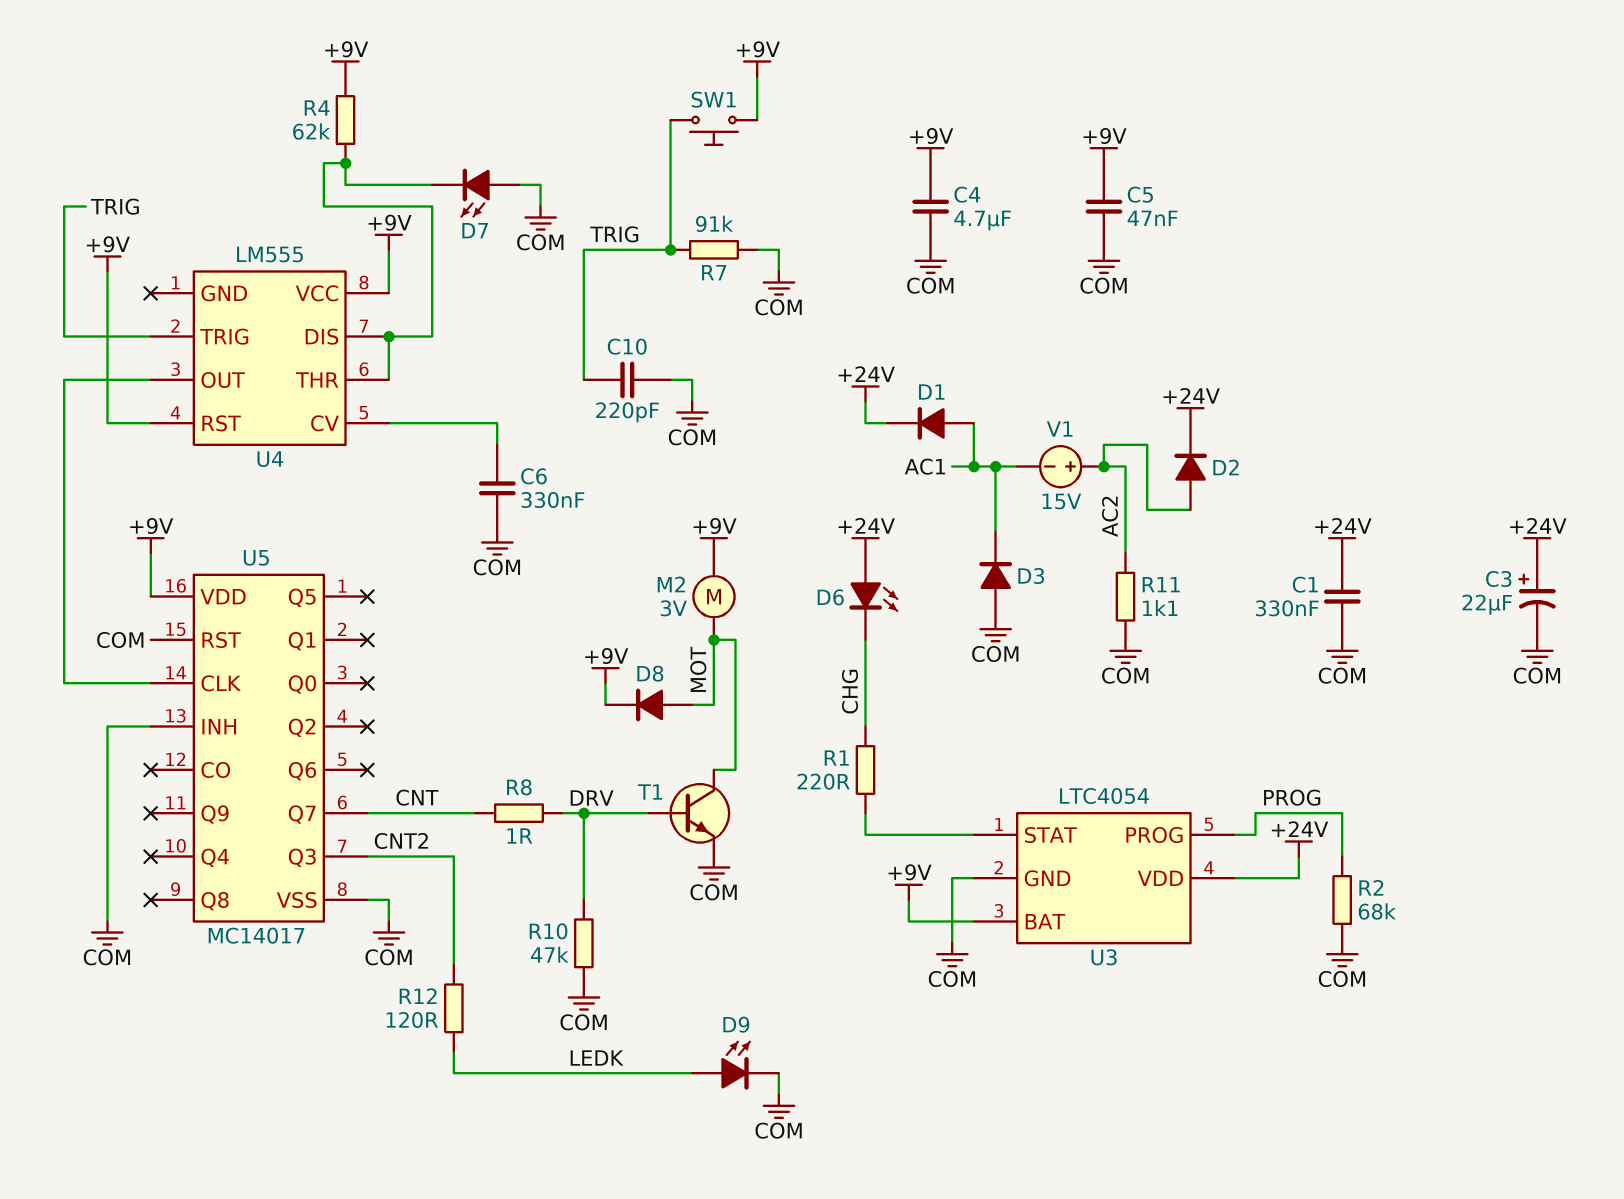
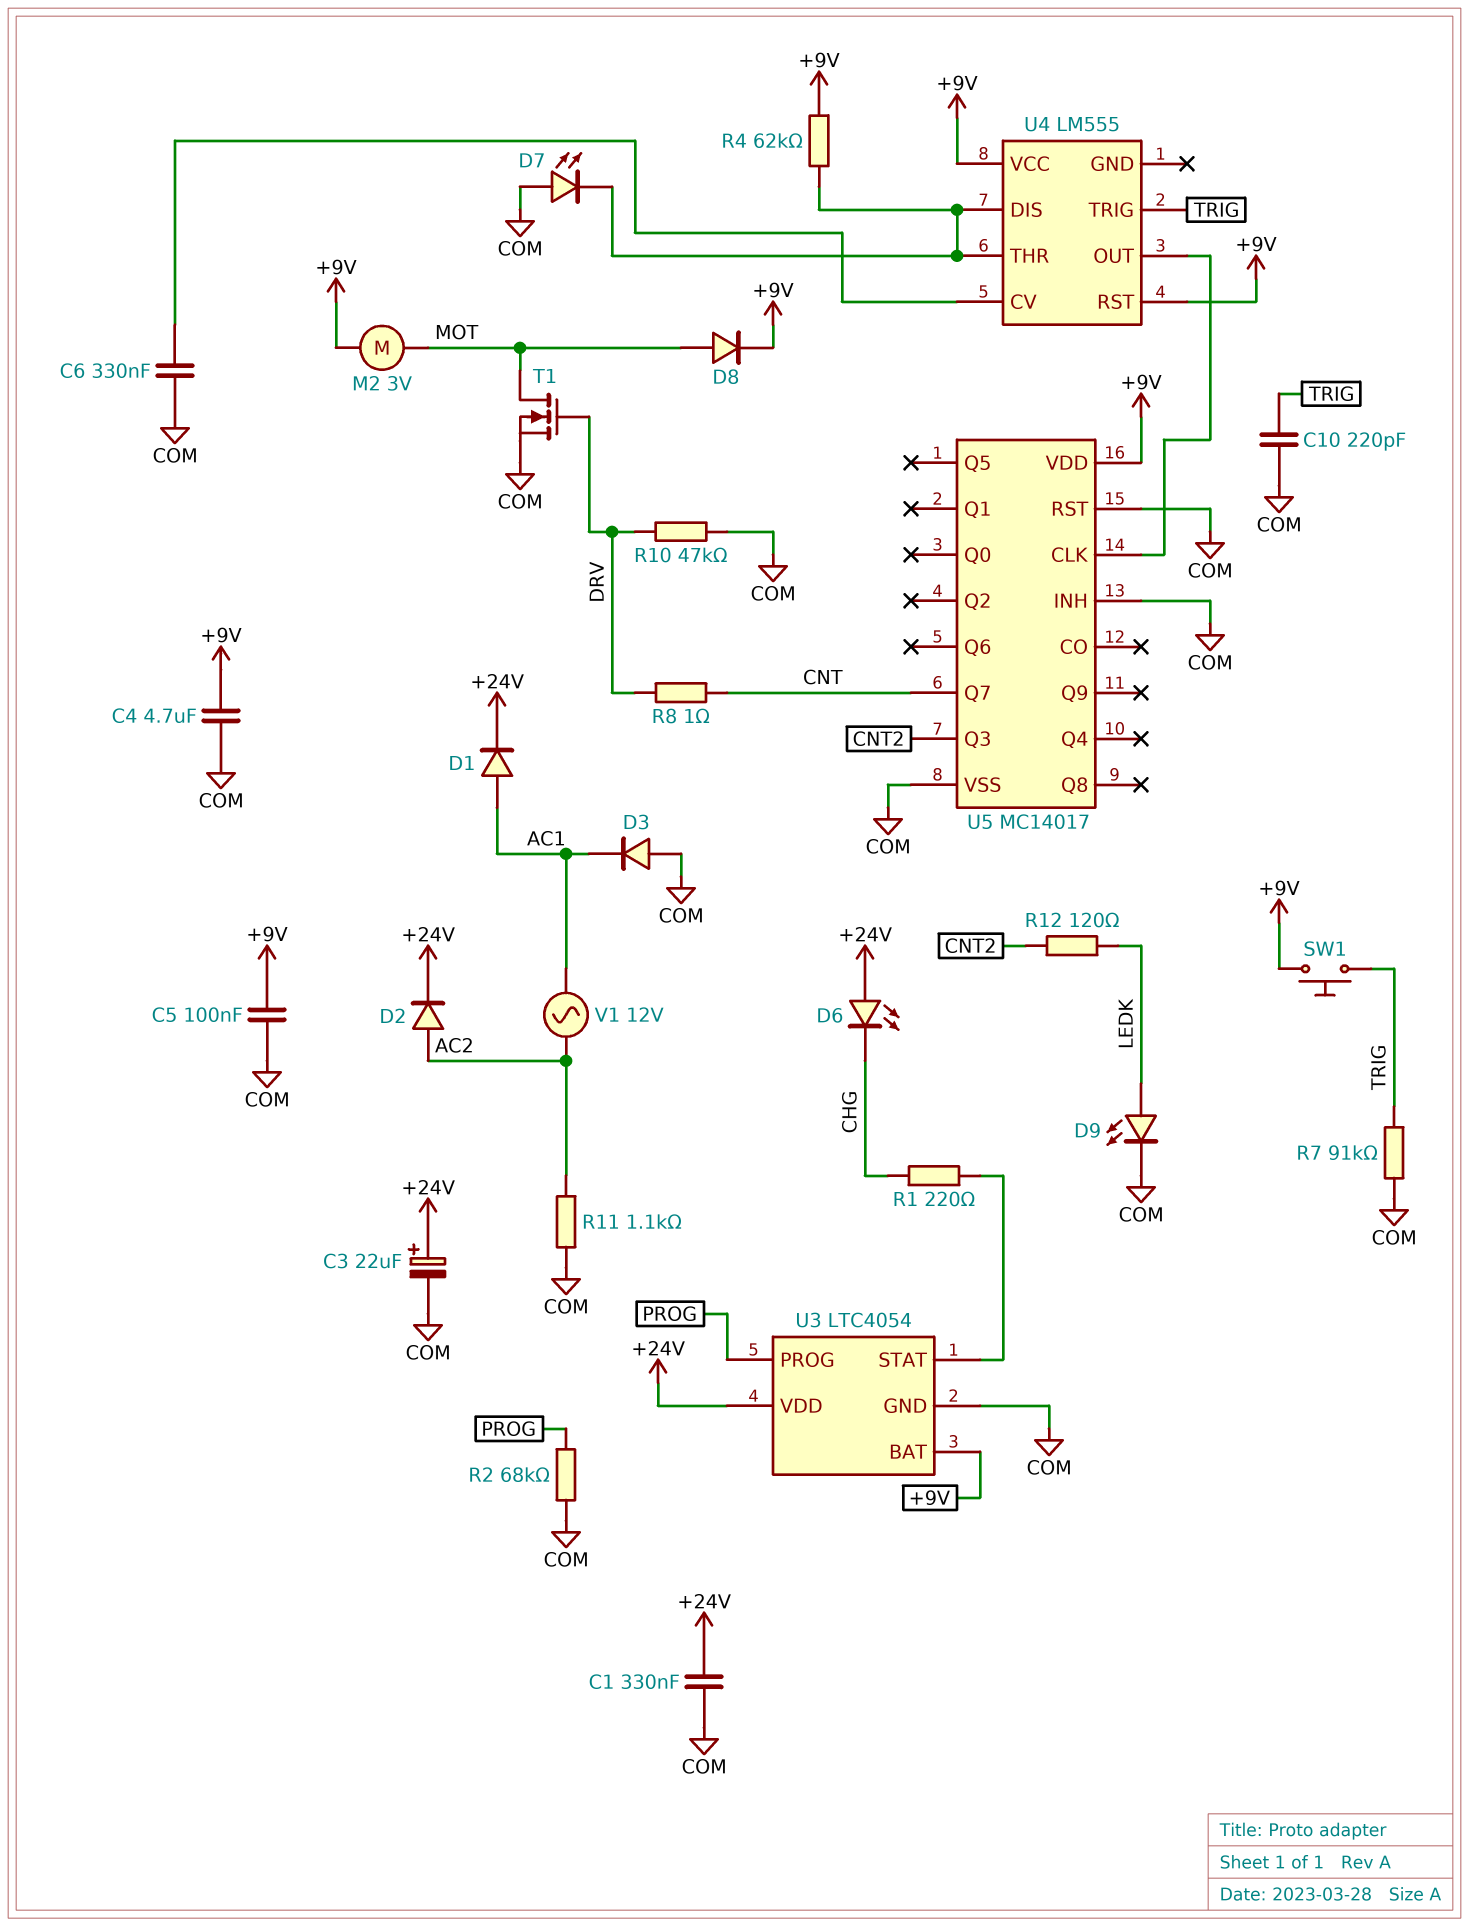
C5: 47nF (+9V, COM) -> 100nF (+9V, COM)
T1: NPN (B DRV, C MOT, E COM) -> NMOS (G DRV, D MOT, S COM)
V1: 15V (plus AC2, minus AC1) -> AC 12V (AC1, AC2)

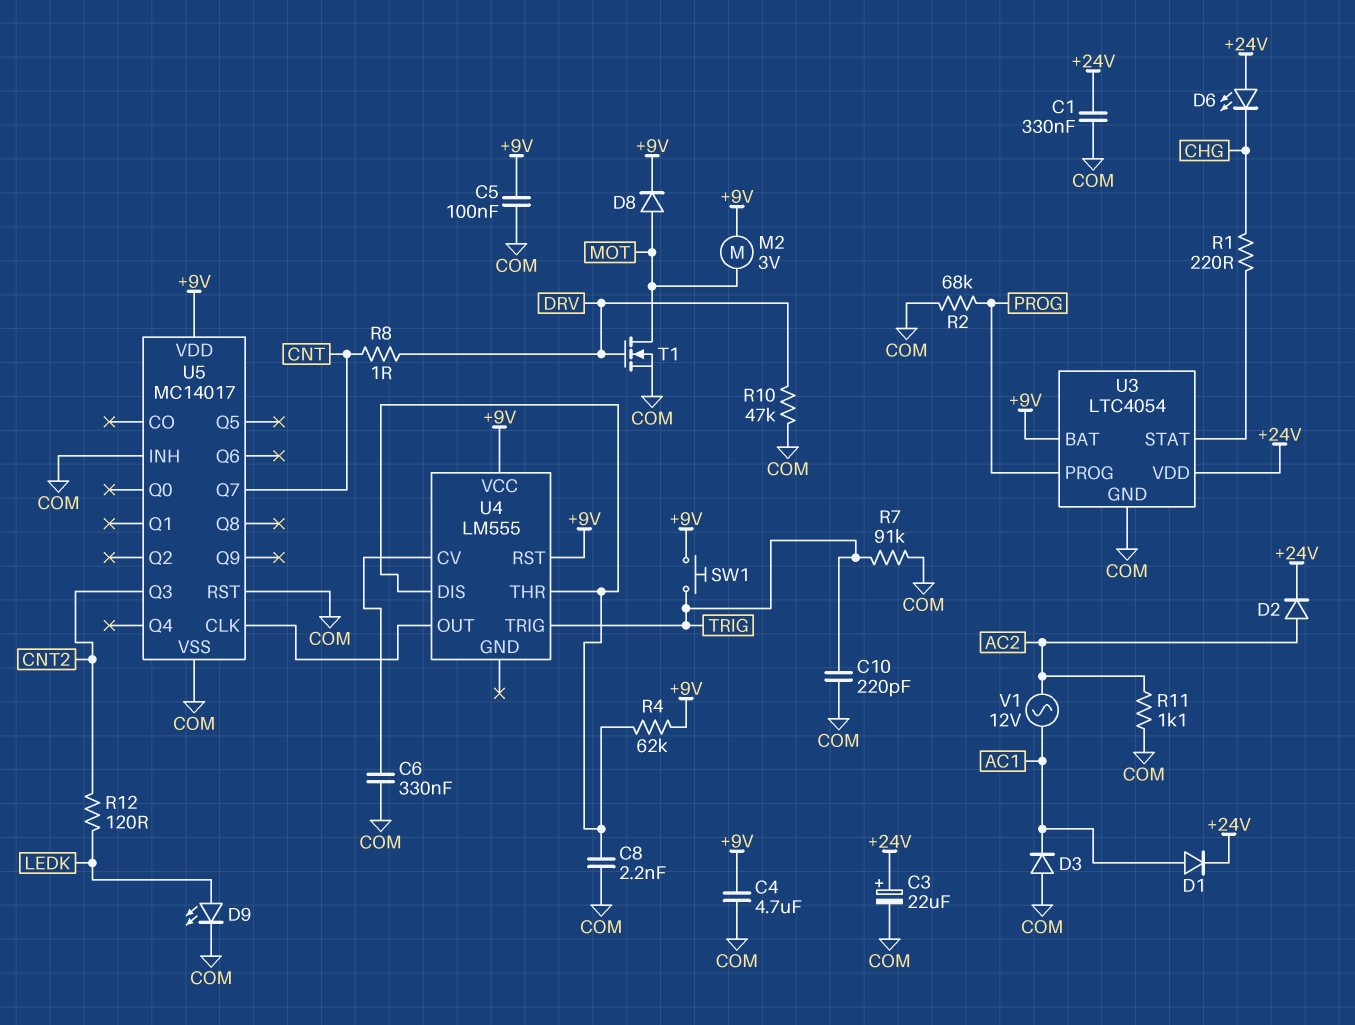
C8: none -> 2.2nF (COM, U4/DIS)
D7: LED (A COM, K U4/DIS) -> none

